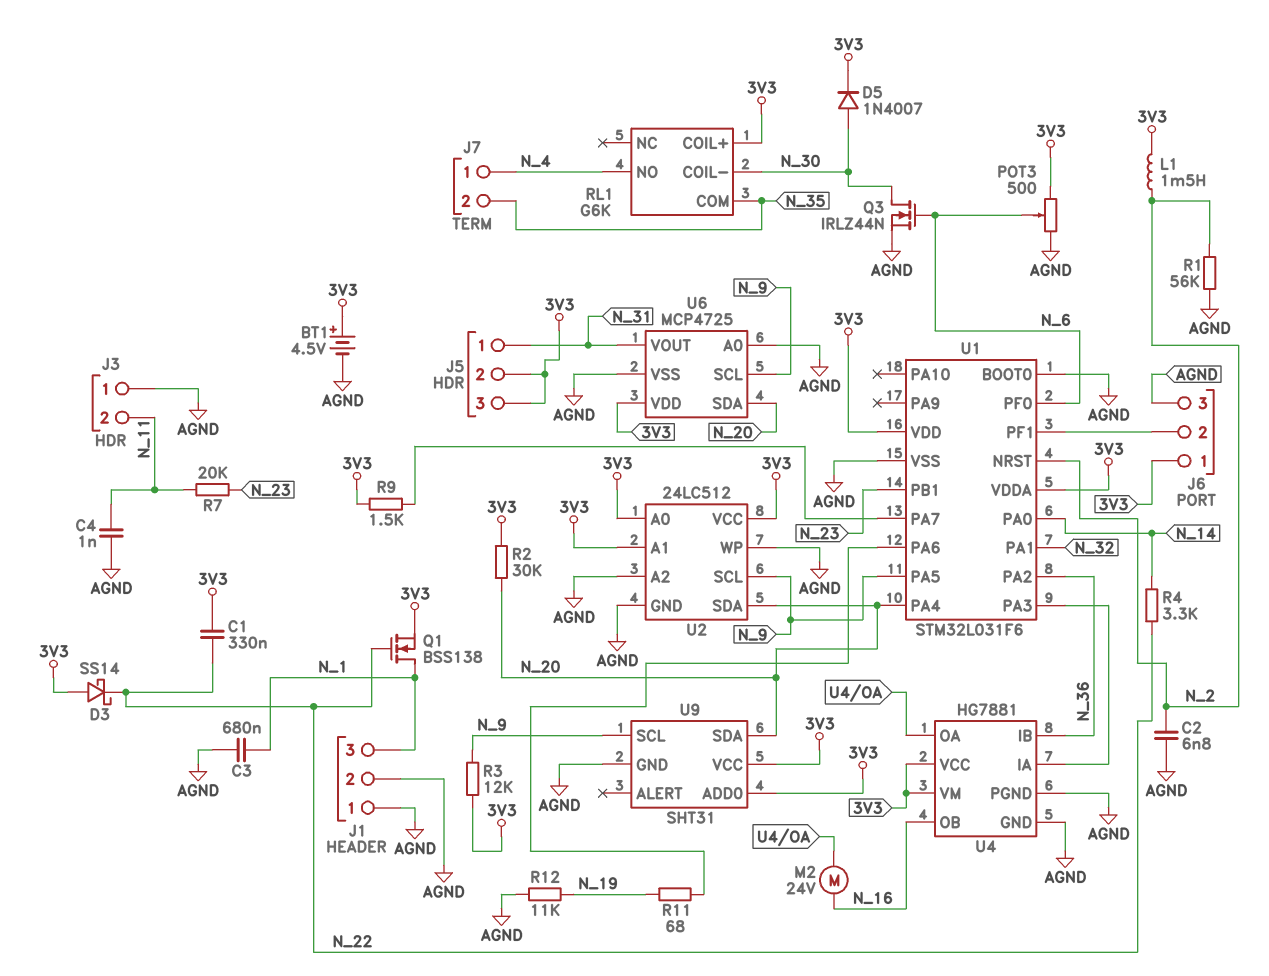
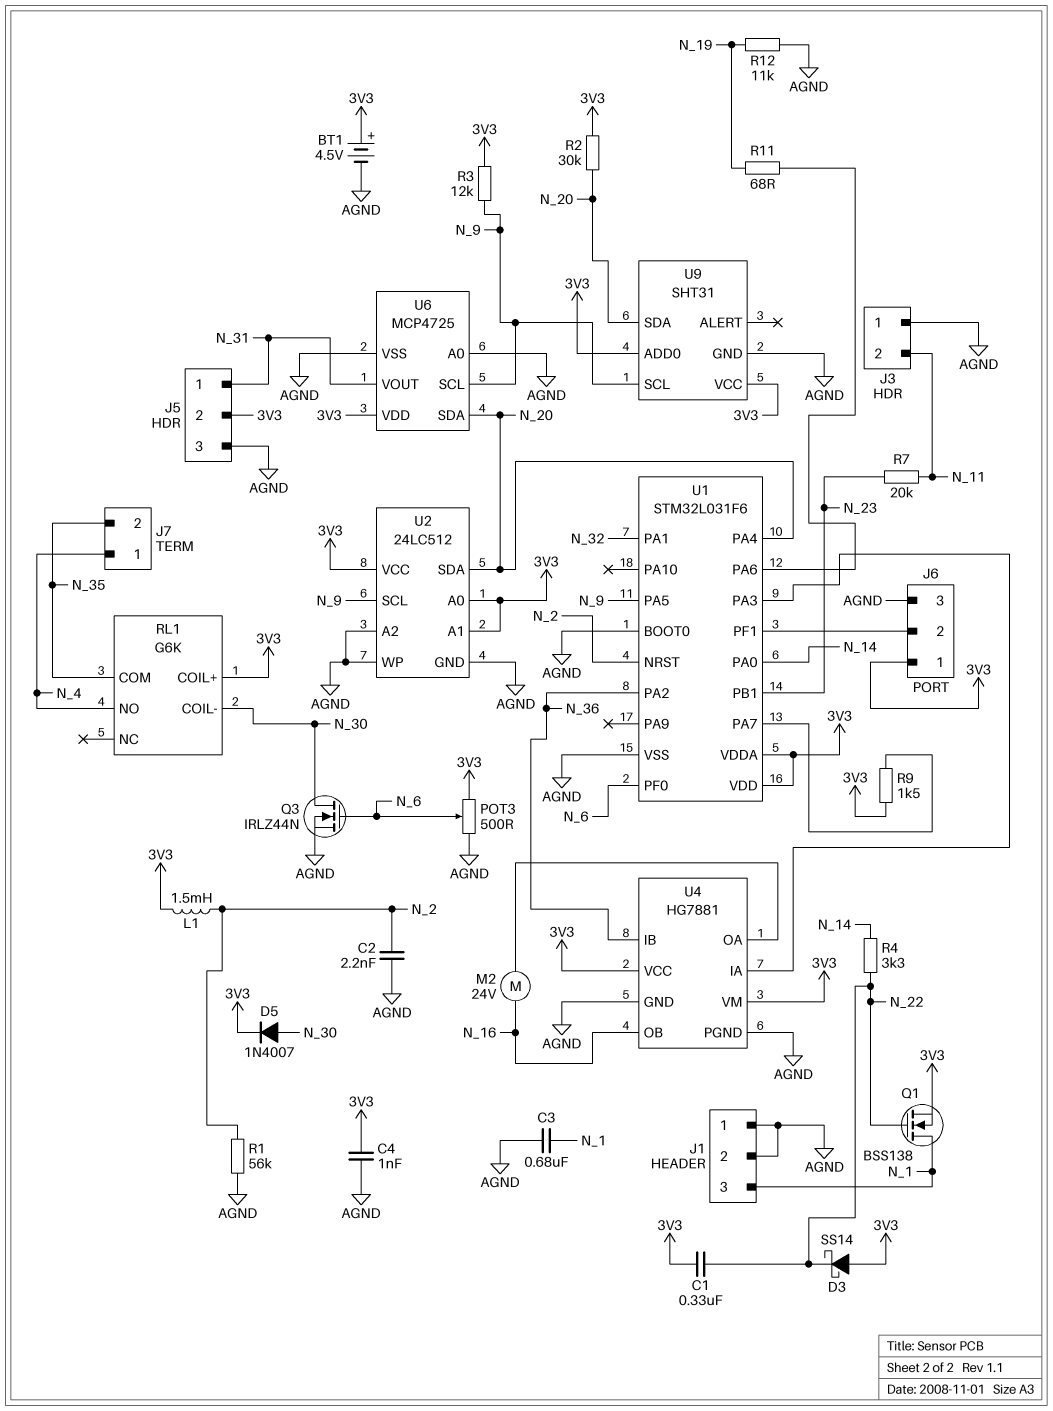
C2: 6.8nF (AGND, N_2) -> 2.2nF (AGND, N_2)
C4: 1nF (AGND, N_11) -> 1nF (3V3, AGND)
J5 pin 3: 3V3 -> AGND

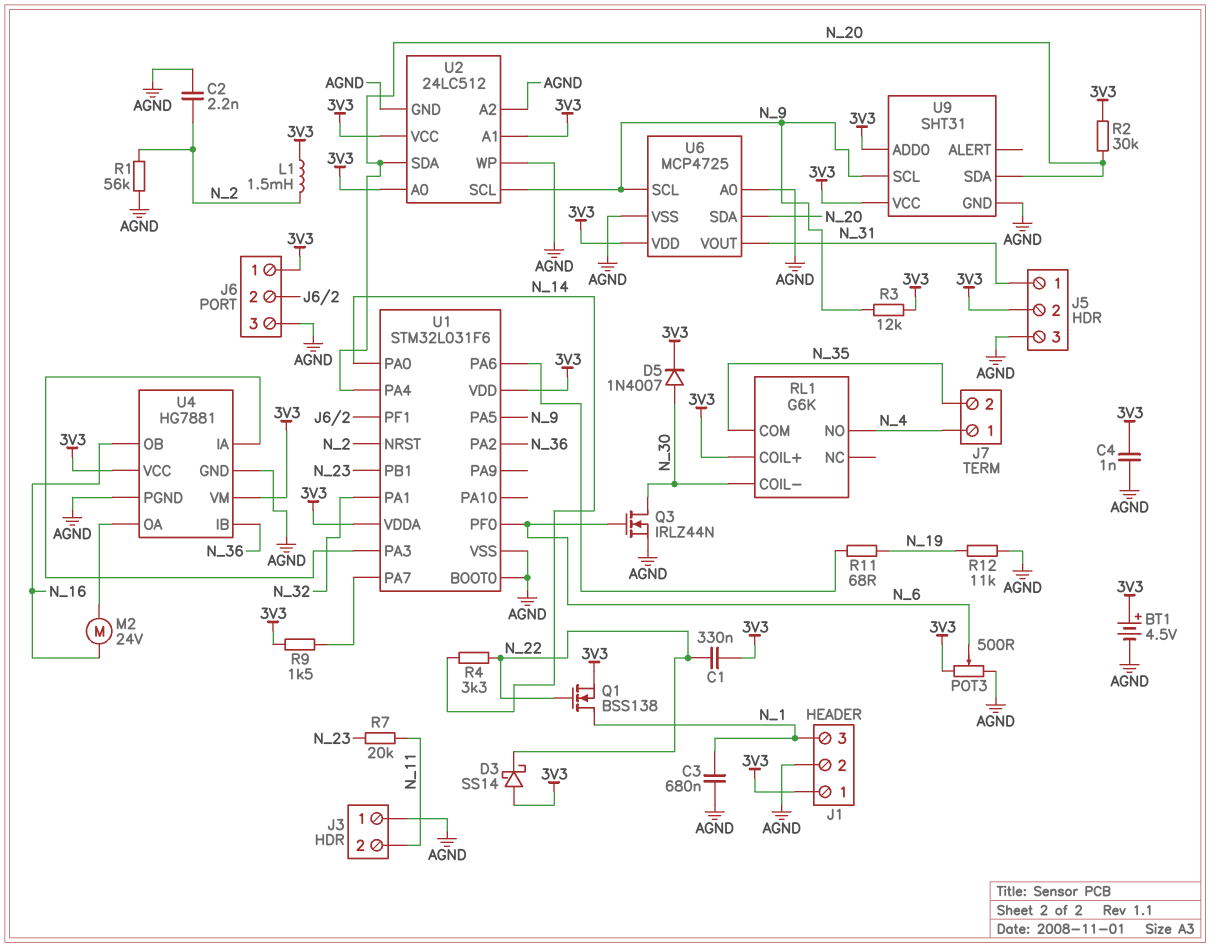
J1 pin 1: AGND -> 3V3

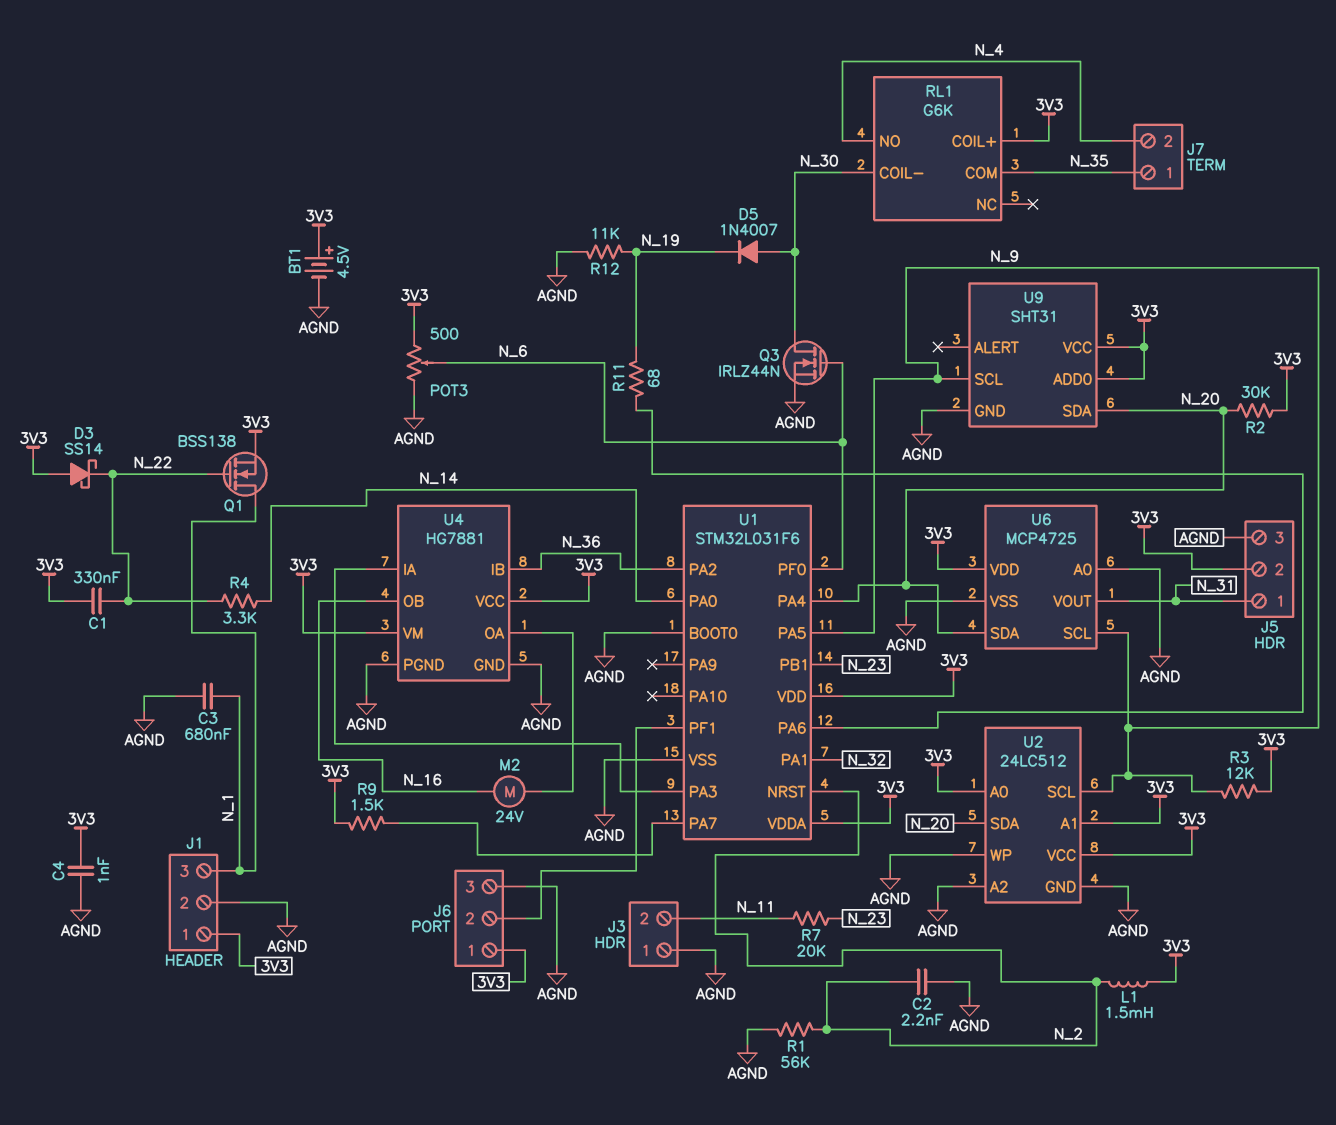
D5: diode 1N4007 (A N_30, K 3V3) -> diode 1N4007 (A N_30, K N_19)
J7 pin 1: N_4 -> N_35
J7 pin 2: N_35 -> N_4

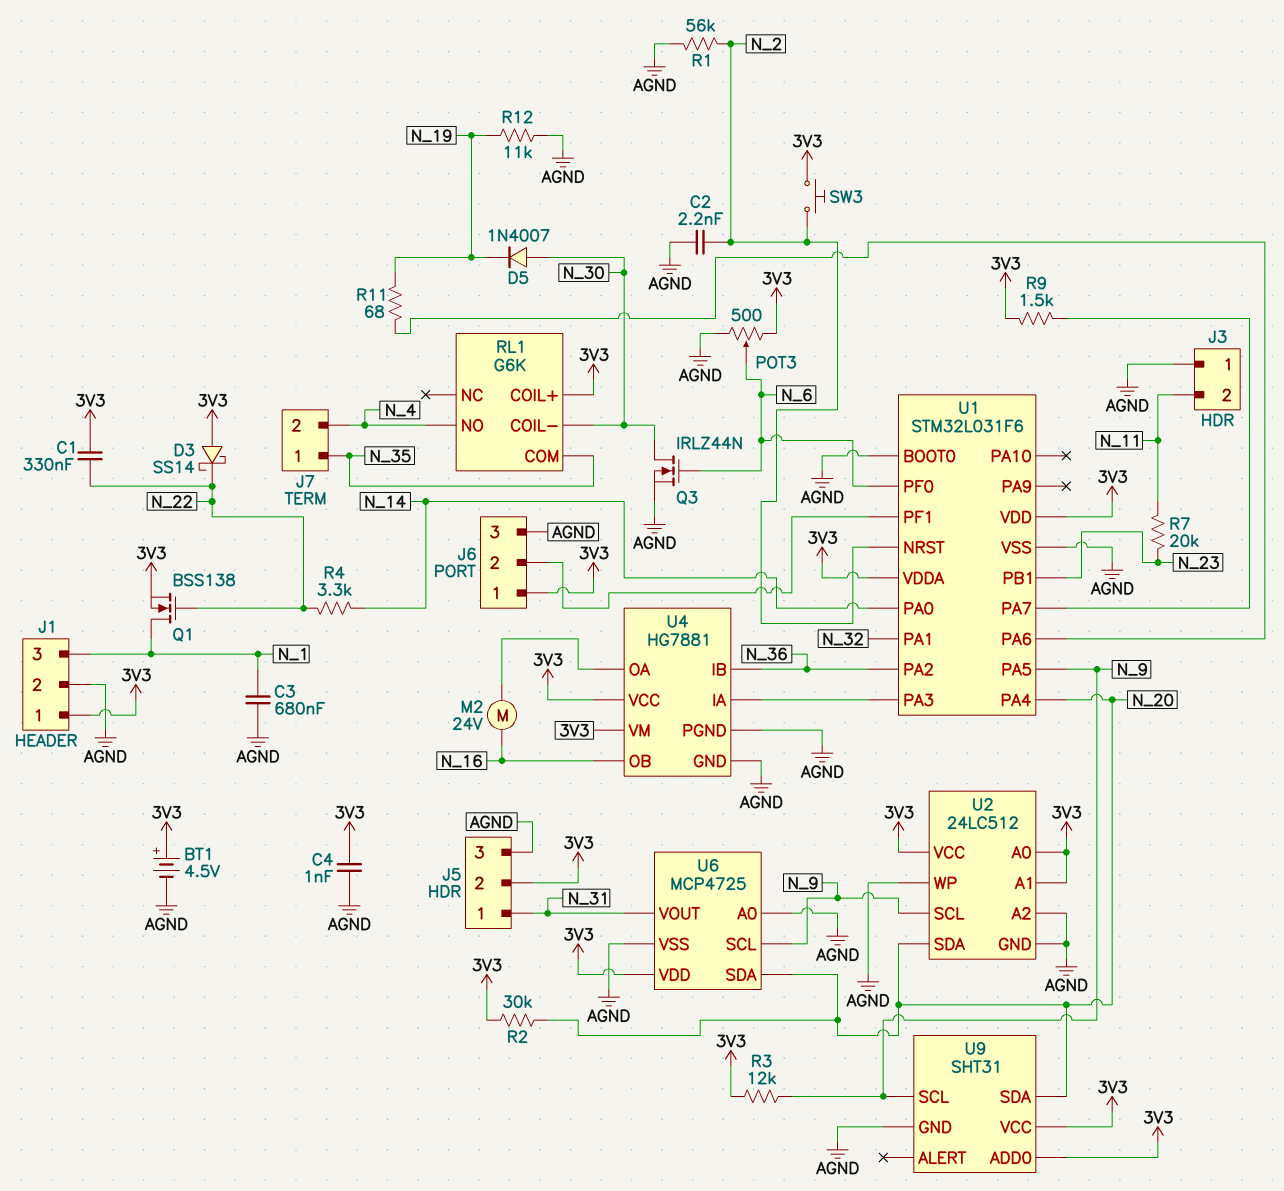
L1: 1.5mH (3V3, N_2) -> none
SW3: none -> button (3V3, N_2)

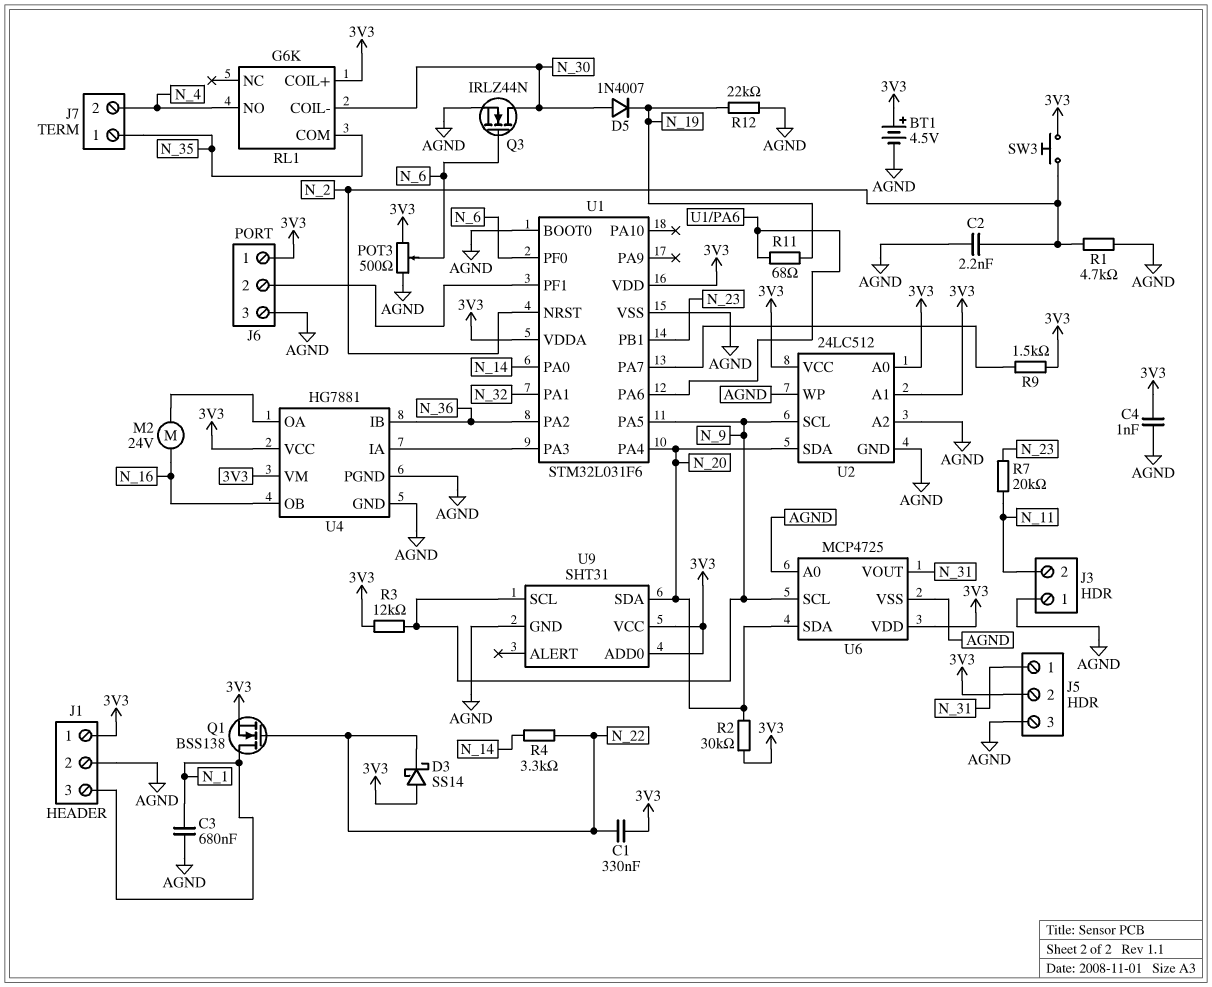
R1: 56k (AGND, N_2) -> 4.7k (AGND, N_2)
R12: 11k (AGND, N_19) -> 22k (AGND, N_19)

